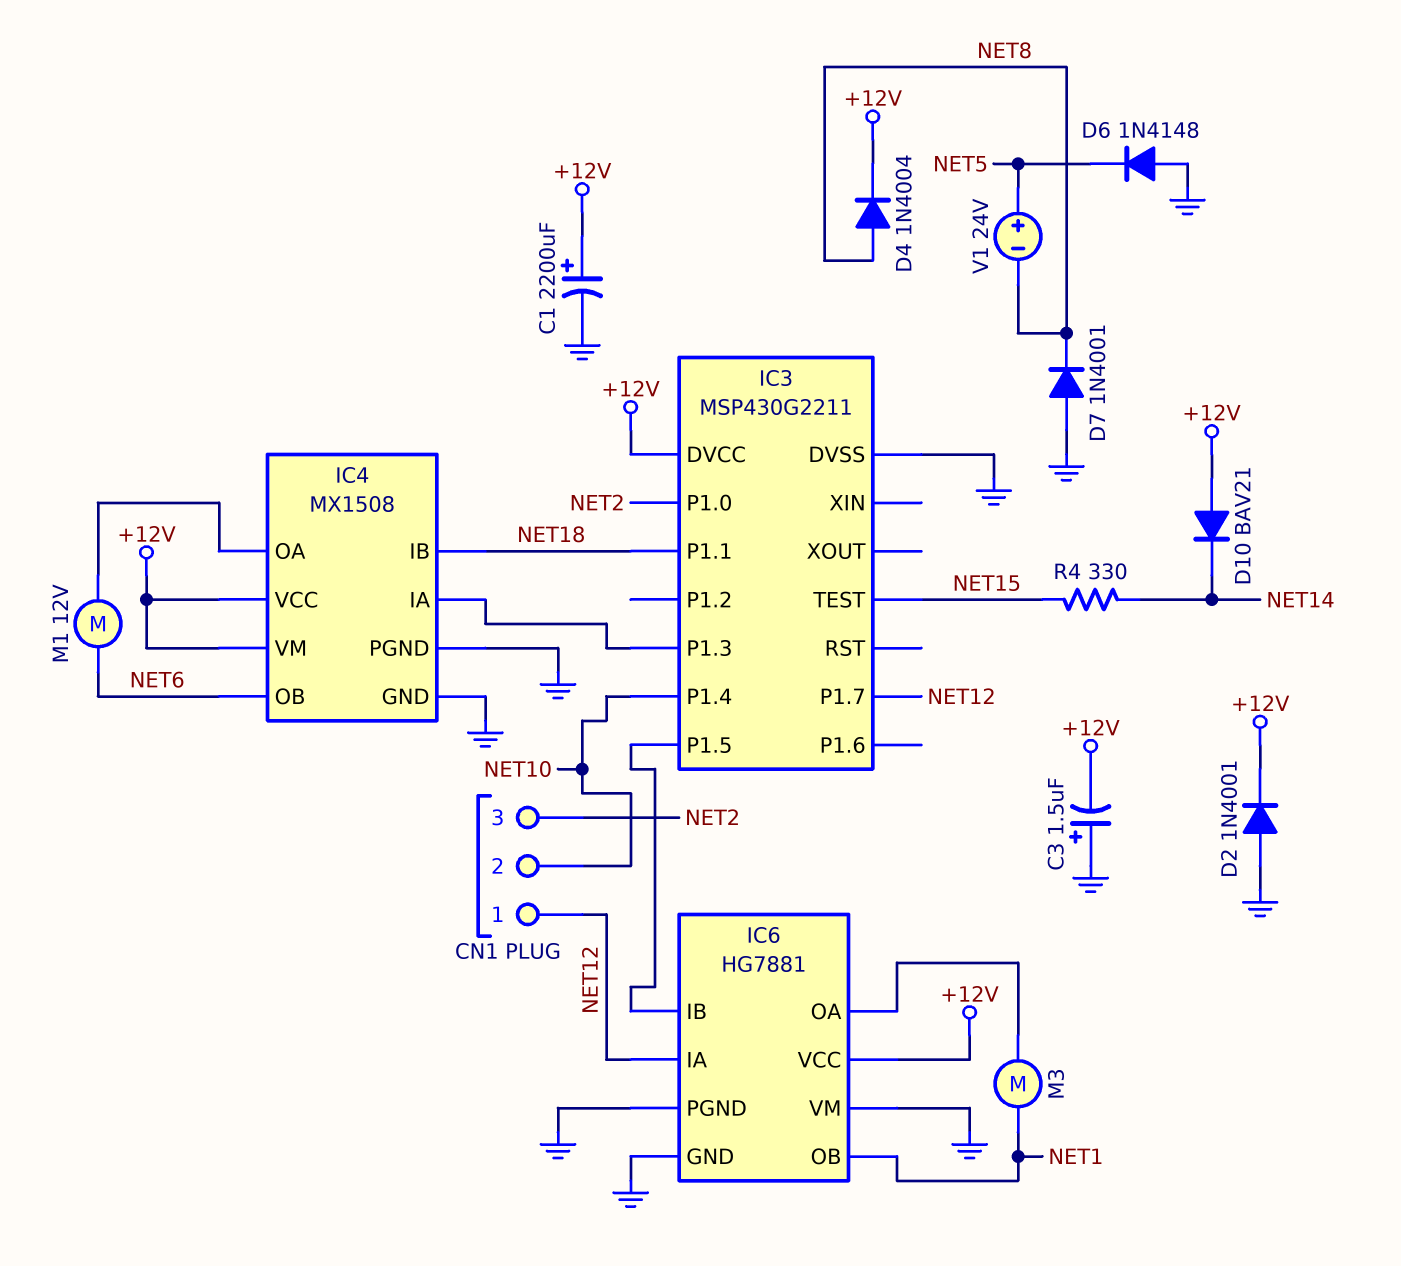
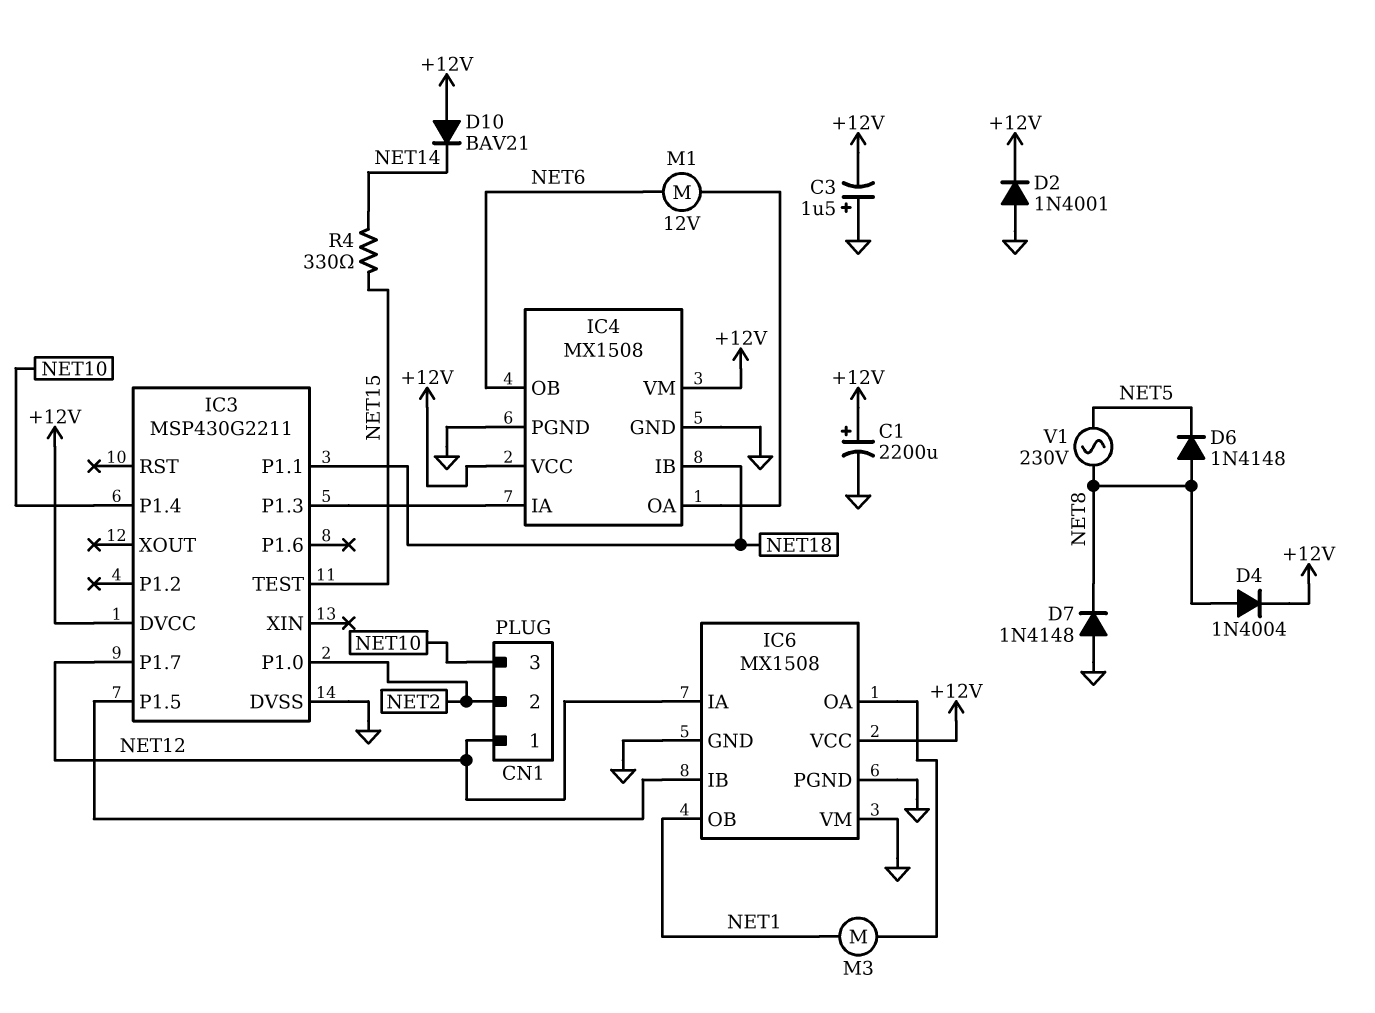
CN1 pin 2: NET10 -> NET2
CN1 pin 3: NET2 -> NET10
D6: diode 1N4148 (A GND, K NET5) -> diode 1N4148 (A NET8, K NET5)
D7: diode 1N4001 (A GND, K NET8) -> diode 1N4148 (A GND, K NET8)
IC6: HG7881 -> MX1508
V1: 24V (plus NET5, minus NET8) -> AC 230V (NET5, NET8)

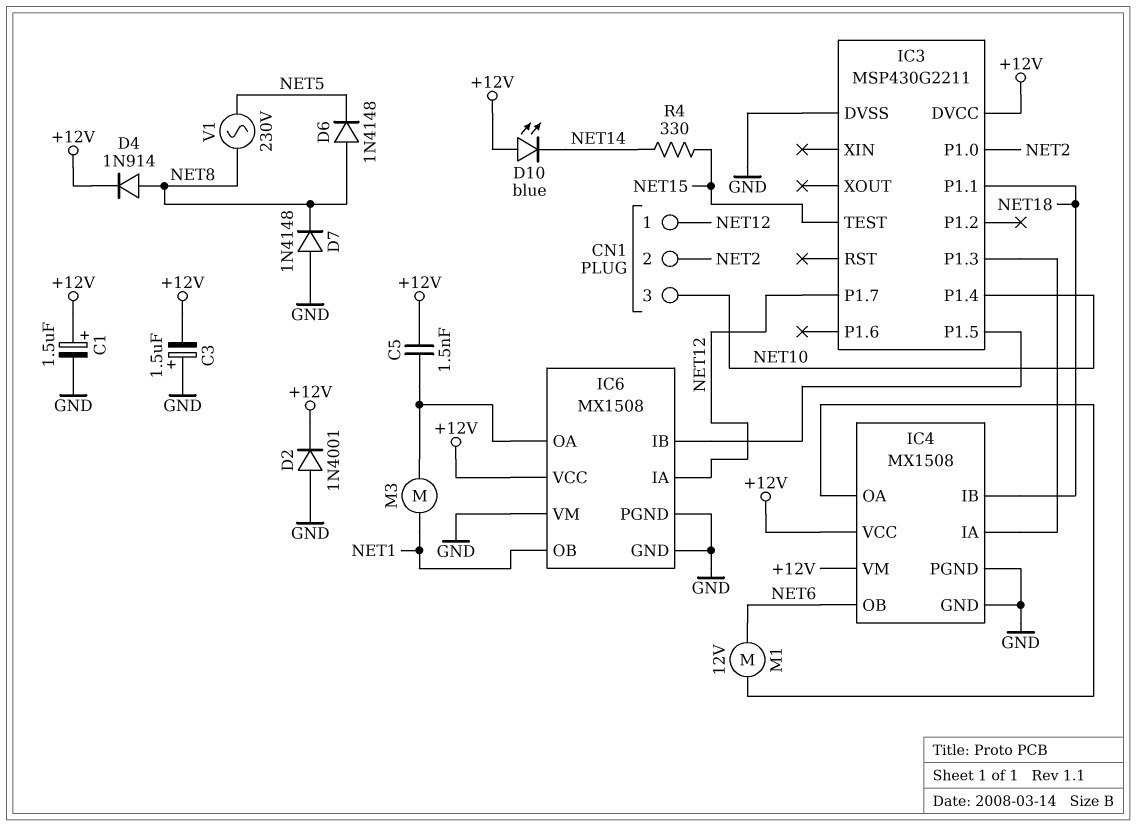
C1: 2200uF (plus +12V, minus GND) -> 1.5uF (plus +12V, minus GND)
C5: none -> 1.5nF (+12V, IC6/OA)
D4: diode 1N4004 (A NET8, K +12V) -> diode 1N914 (A NET8, K +12V)
D10: diode BAV21 (A +12V, K NET14) -> LED blue (A +12V, K NET14)

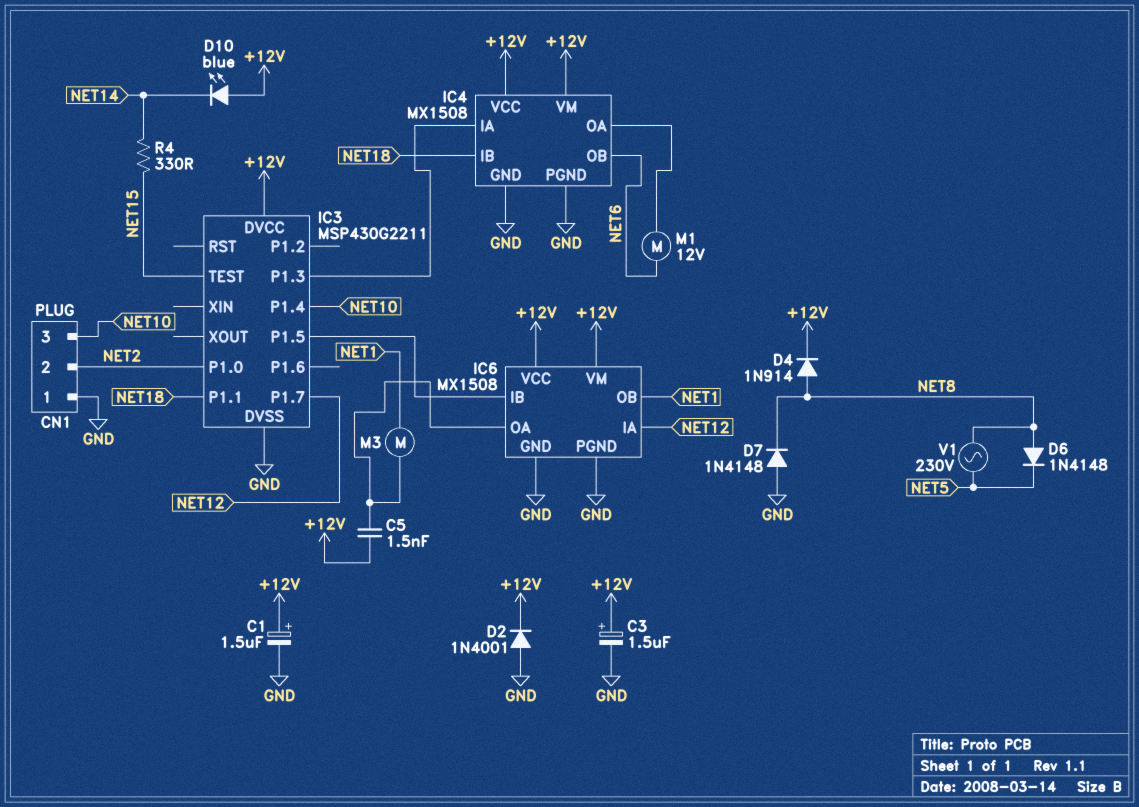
C3: 1.5uF (plus GND, minus +12V) -> 1.5uF (plus +12V, minus GND)
CN1 pin 1: NET12 -> GND
IC6 pin VM: GND -> +12V

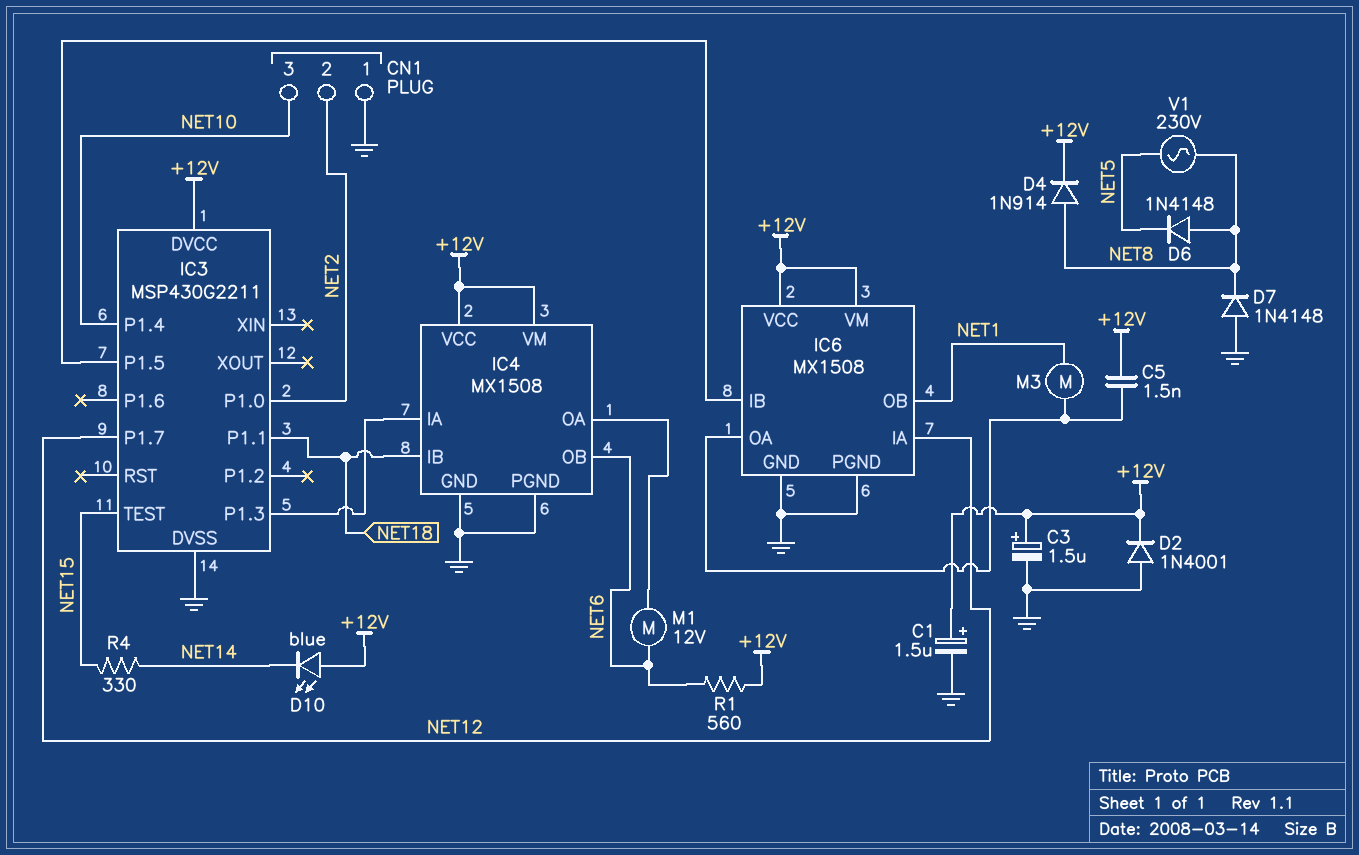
R1: none -> 560 (+12V, NET6)

